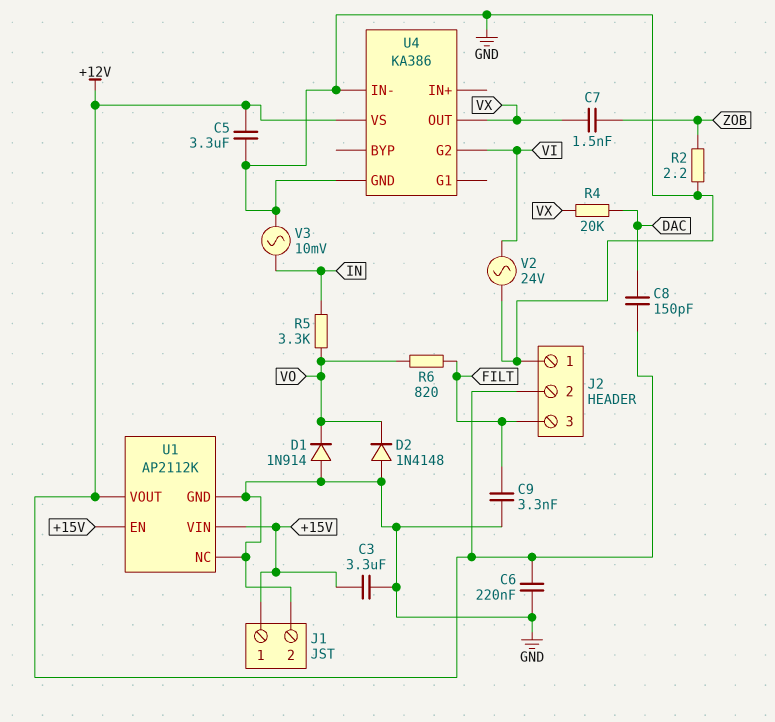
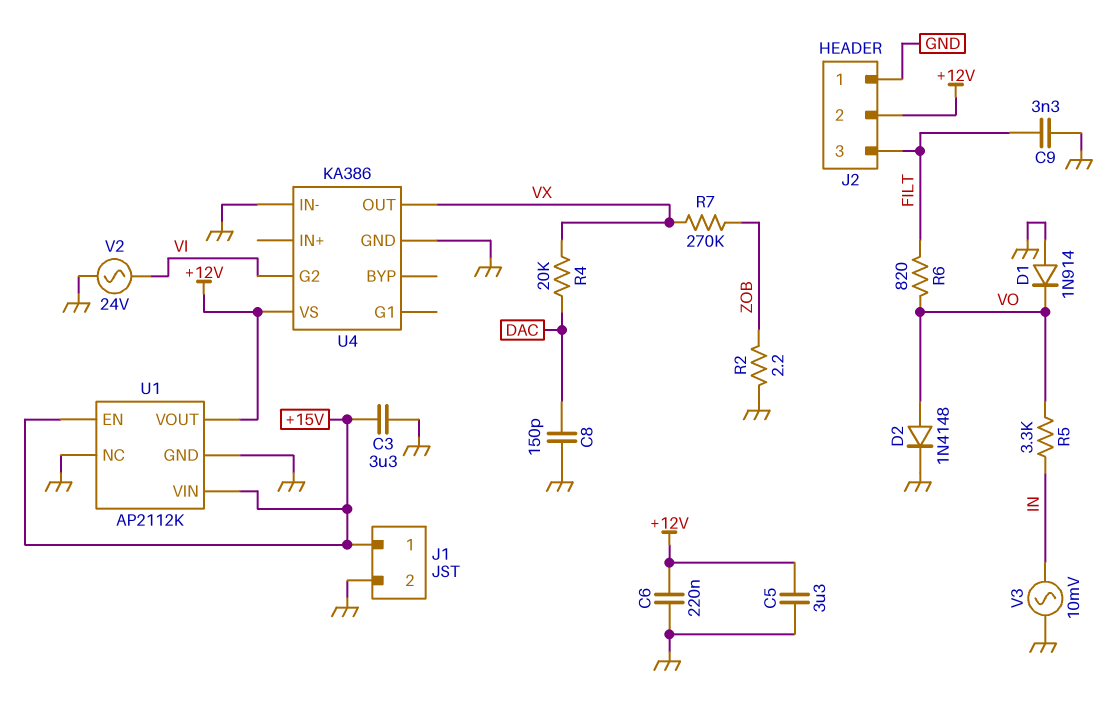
C7: 1.5nF (VX, ZOB) -> none
C8: 150pF (+12V, DAC) -> 150pF (DAC, GND)
D2: diode 1N4148 (A GND, K VO) -> diode 1N4148 (A VO, K GND)
R7: none -> 270k (VX, ZOB)

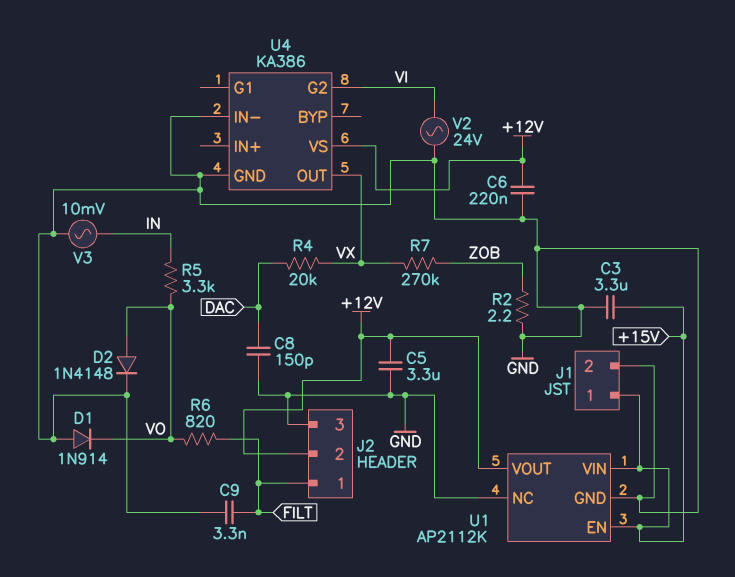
J2 pin 1: GND -> FILT
J2 pin 3: FILT -> GND

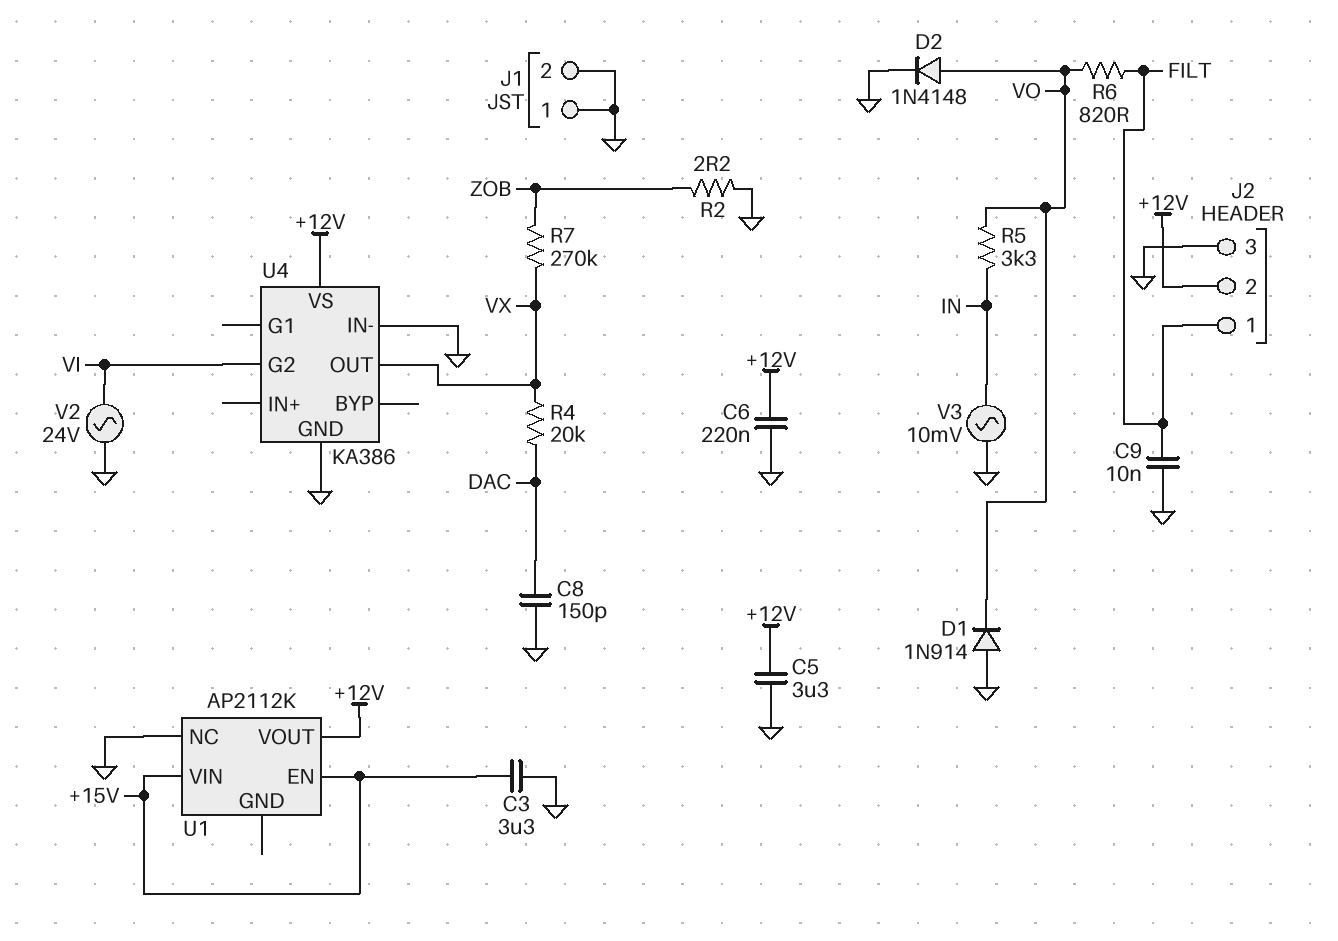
C9: 3.3nF (FILT, GND) -> 10nF (FILT, GND)
J1 pin 1: +15V -> GND
U1 pin GND: GND -> none

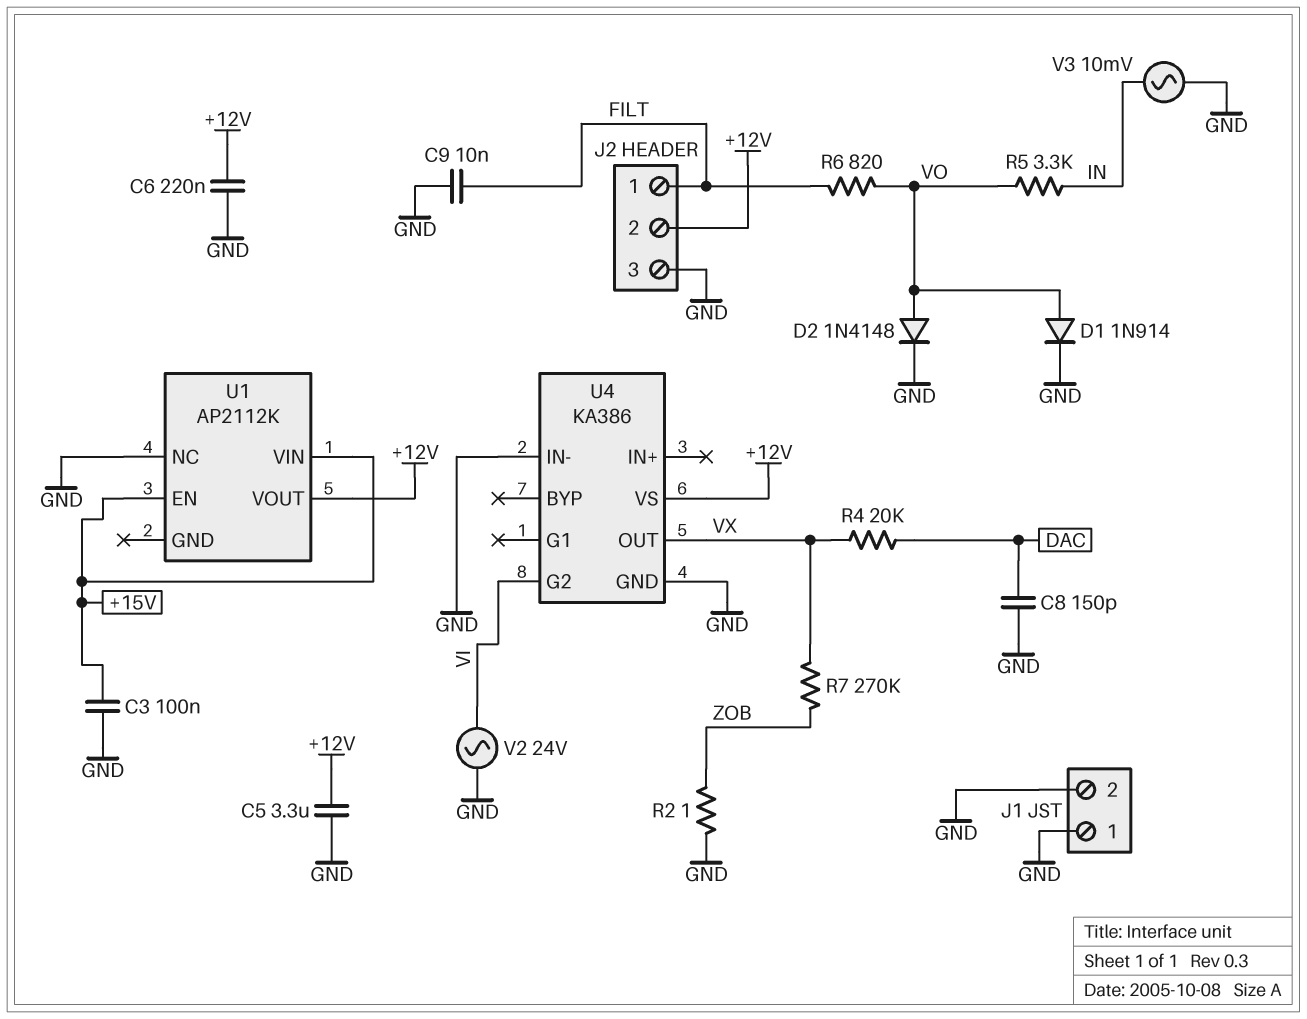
C3: 3.3uF (+15V, GND) -> 100nF (+15V, GND)
D1: diode 1N914 (A GND, K VO) -> diode 1N914 (A VO, K GND)
R2: 2.2 (GND, ZOB) -> 1 (GND, ZOB)

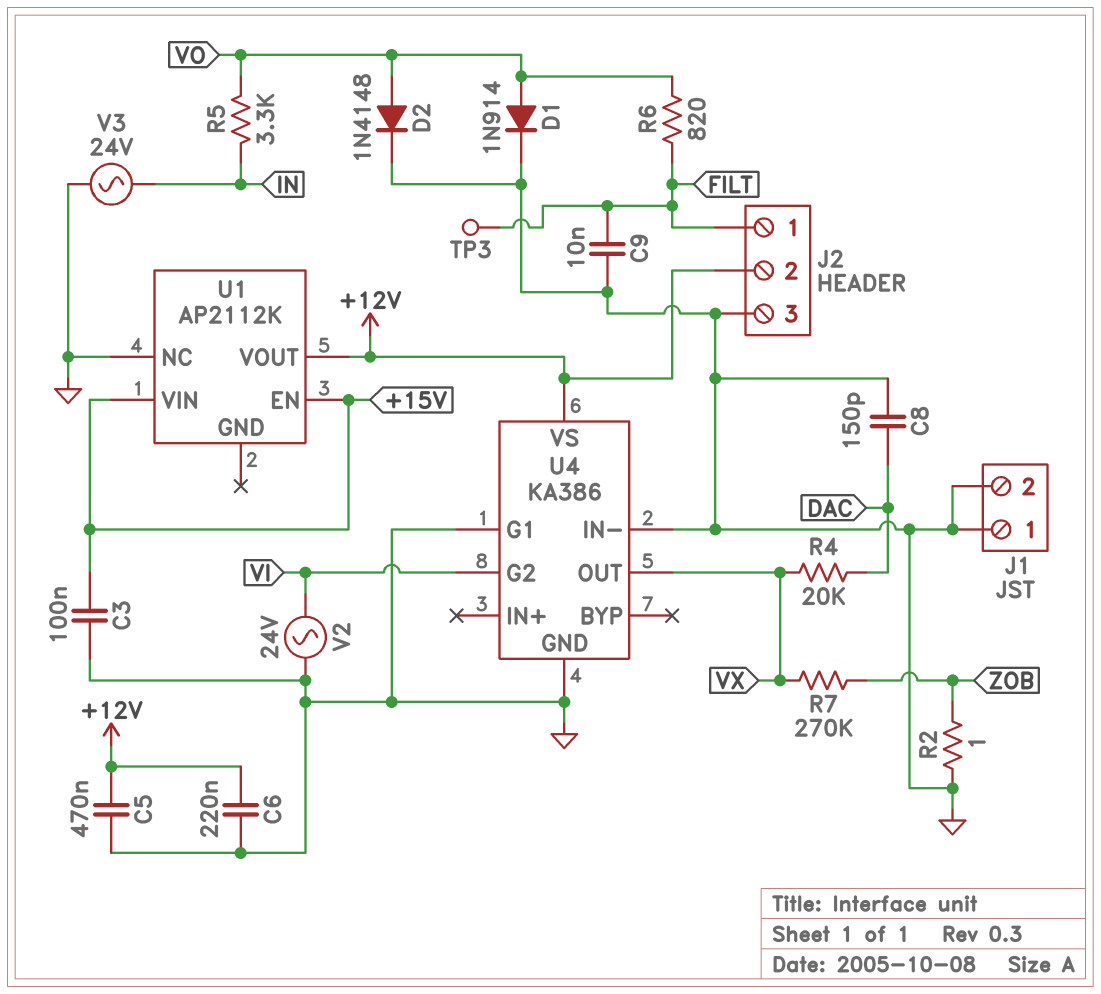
C5: 3.3uF (+12V, GND) -> 470nF (+12V, GND)
TP3: none -> test point (FILT)
U4 pin G1: none -> GND
V3: AC 10mV (GND, IN) -> AC 24V (GND, IN)

